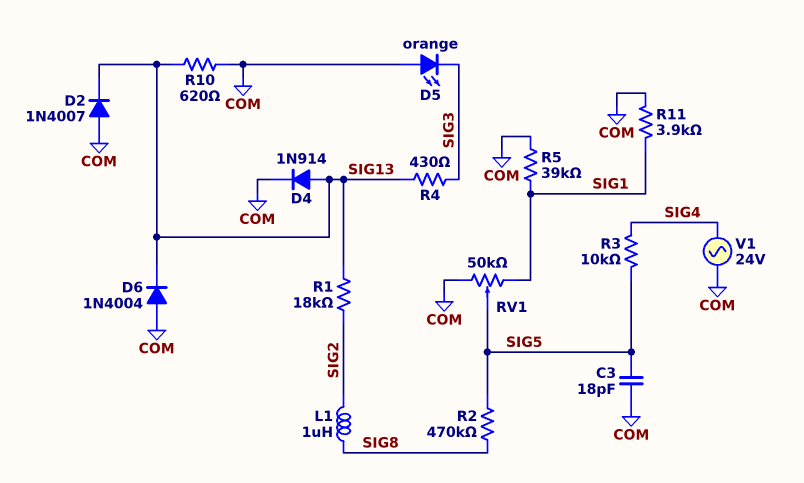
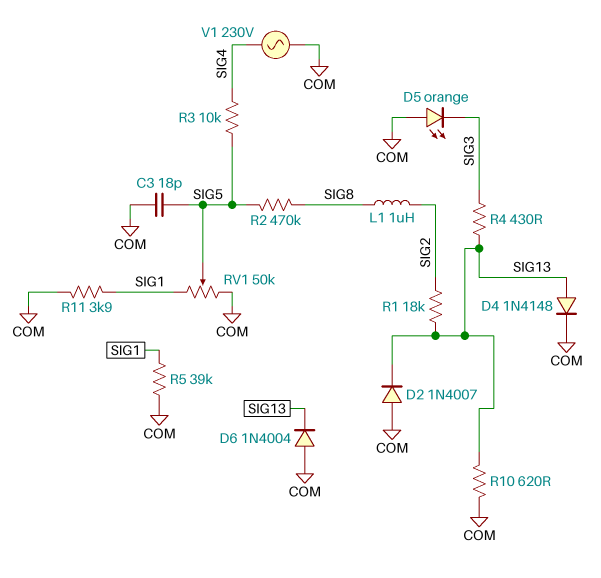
D4: diode 1N914 (A SIG13, K COM) -> diode 1N4148 (A SIG13, K COM)
V1: AC 24V (COM, SIG4) -> AC 230V (COM, SIG4)

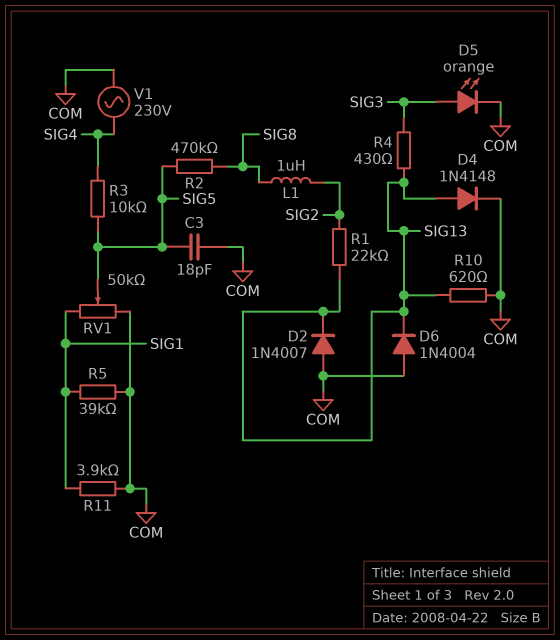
D5: LED orange (A COM, K SIG3) -> LED orange (A SIG3, K COM)
R1: 18k (SIG2, SIG13) -> 22k (SIG2, SIG13)

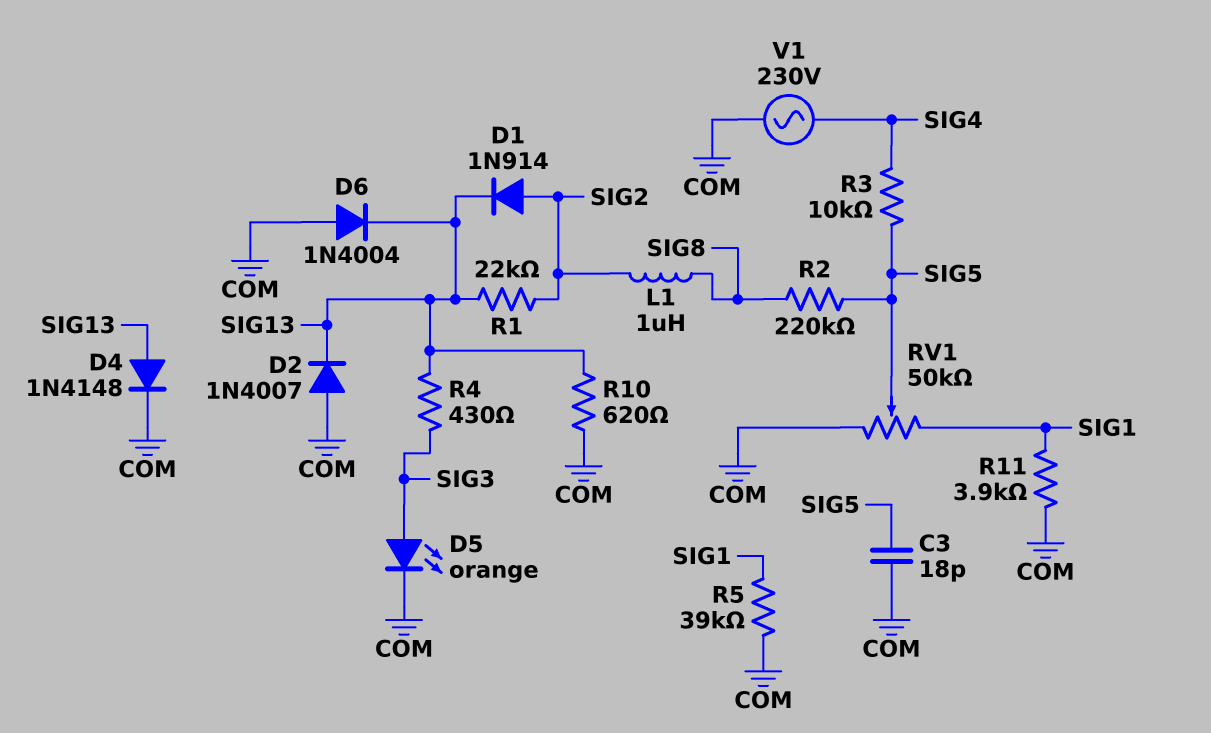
D1: none -> diode 1N914 (A SIG2, K SIG13)
R2: 470k (SIG5, SIG8) -> 220k (SIG5, SIG8)

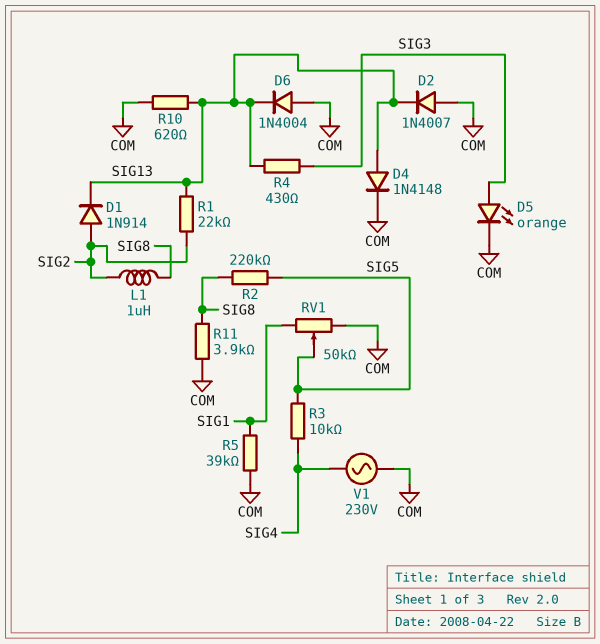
C3: 18pF (COM, SIG5) -> none
R11: 3.9k (COM, SIG1) -> 3.9k (COM, SIG8)

